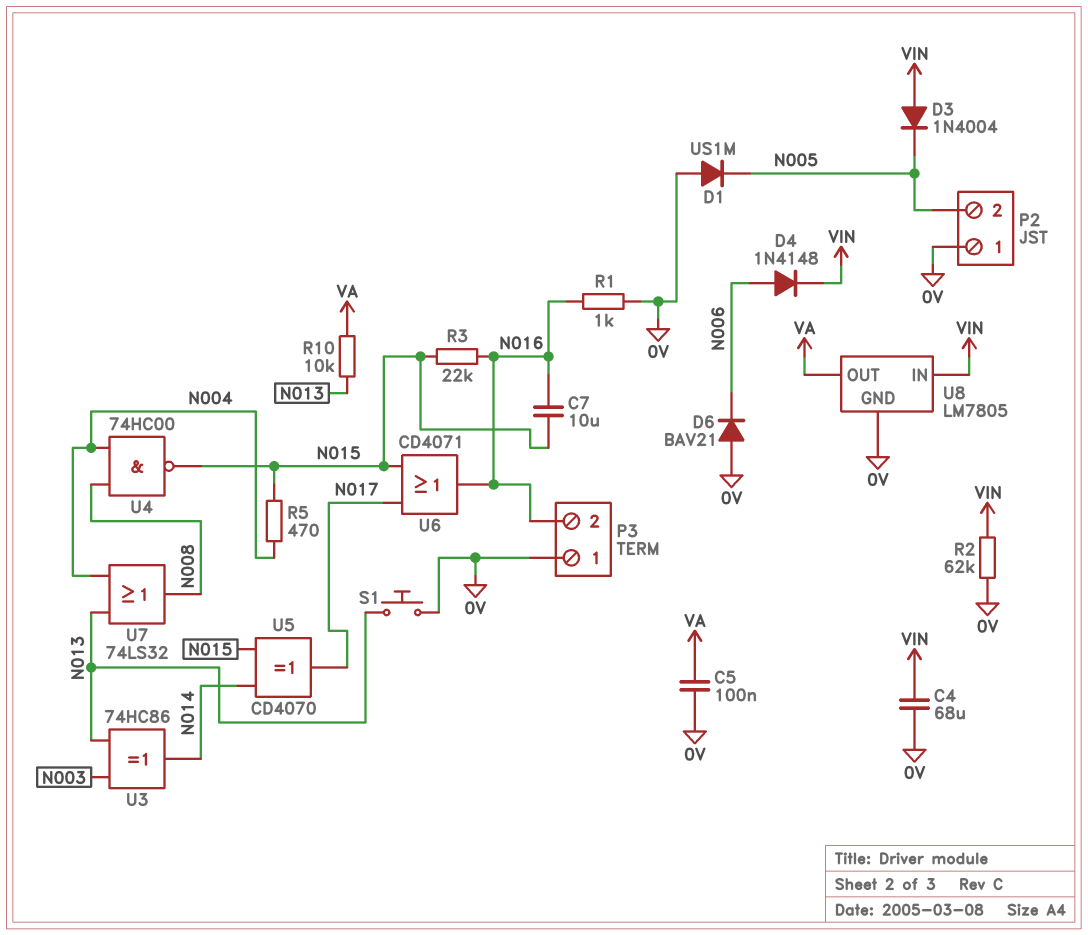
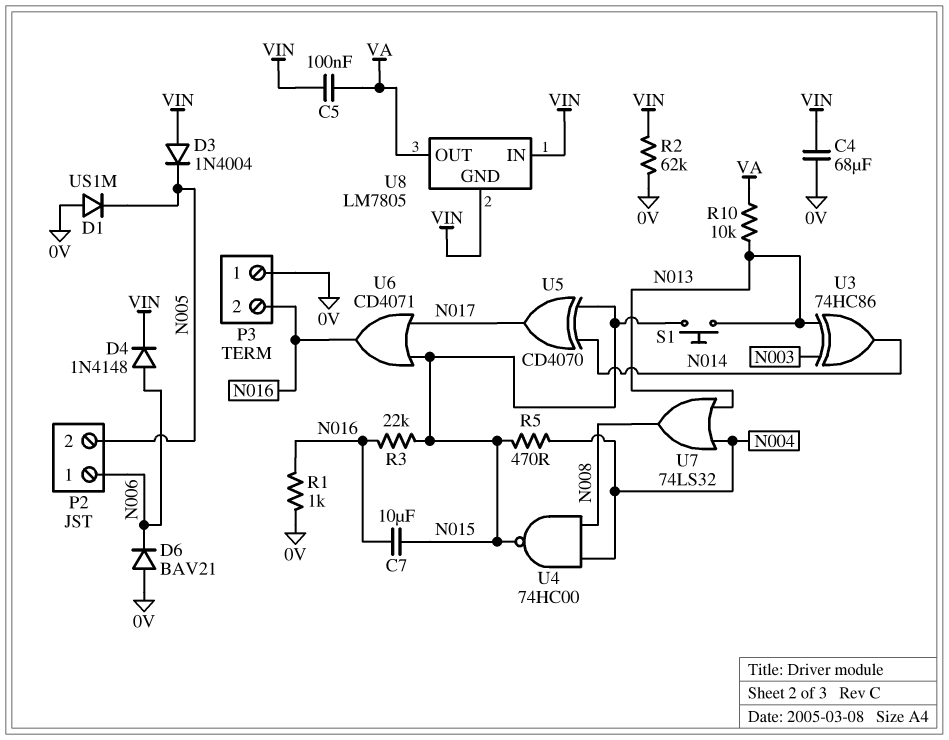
C5: 100nF (0V, VA) -> 100nF (VA, VIN)
P2 pin 1: 0V -> N006
S1: button (0V, N013) -> button (N013, N015)
U8 pin GND: 0V -> VIN

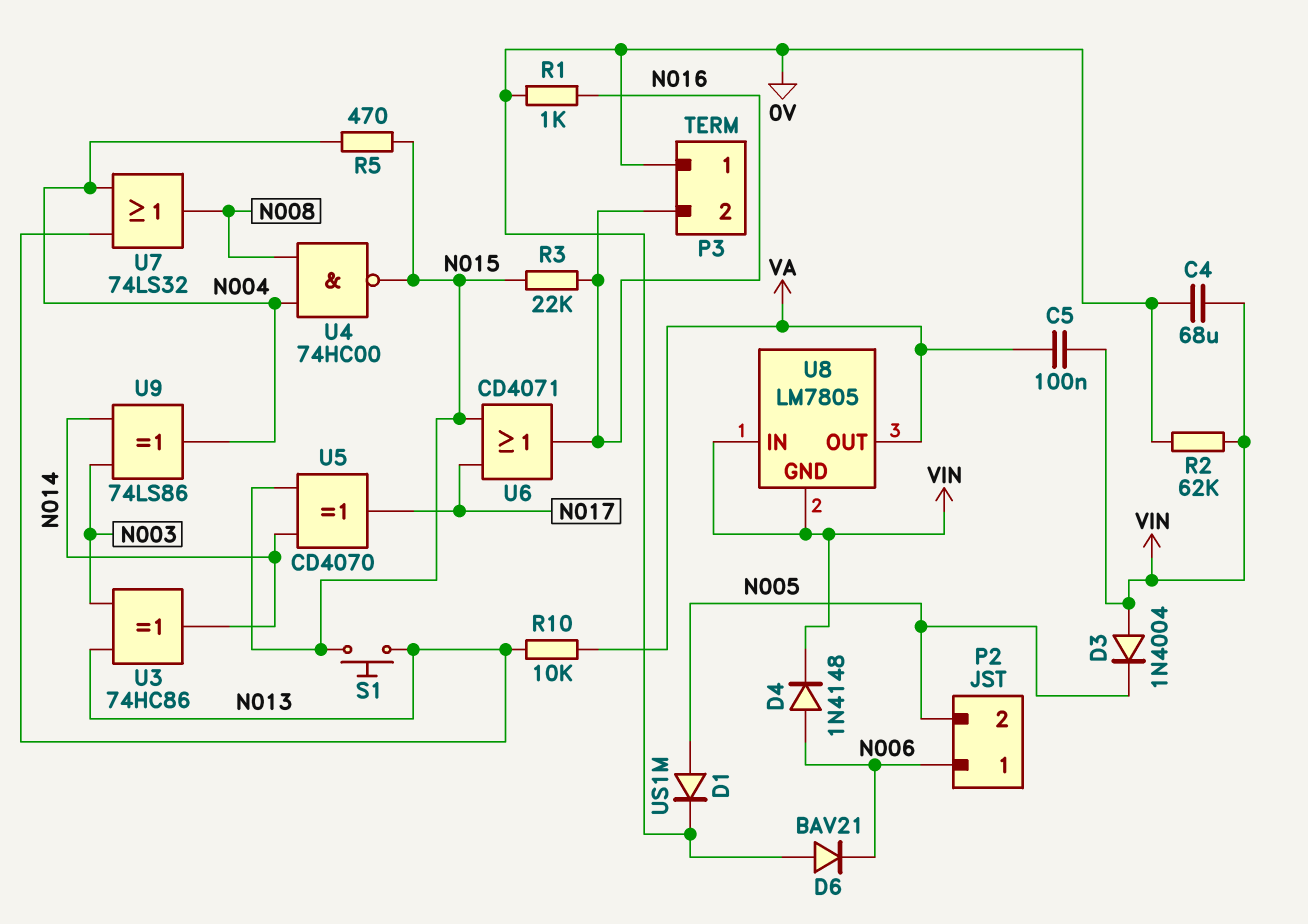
C7: 10uF (N015, N016) -> none
D1: diode US1M (A 0V, K N005) -> diode US1M (A N005, K 0V)
U9: none -> XOR 74LS86 (in N003, in N014, out N004)

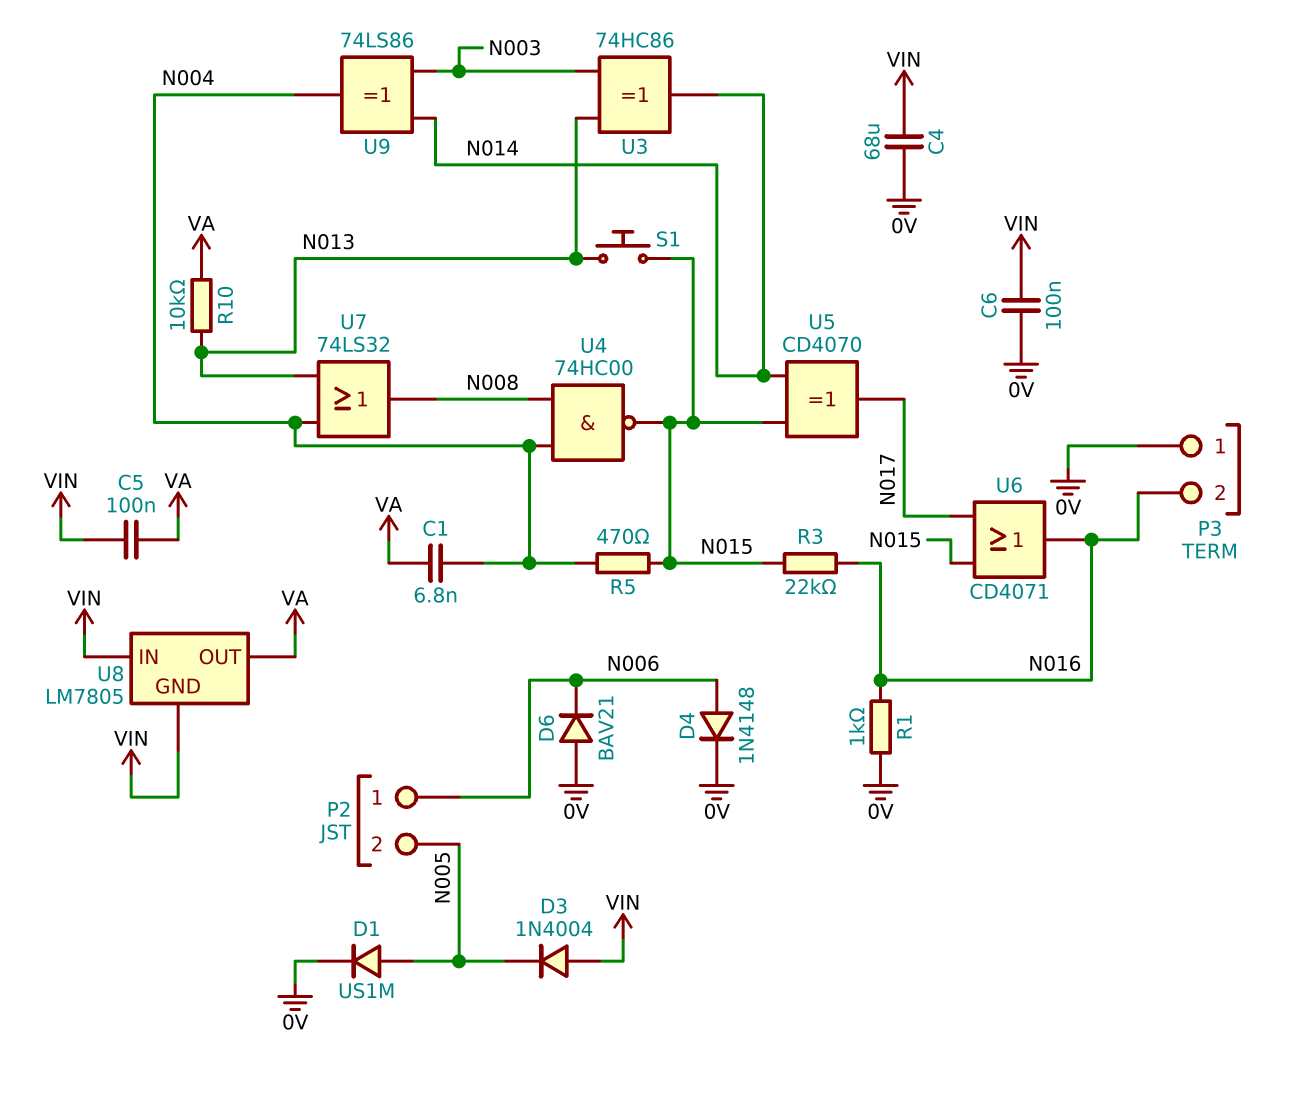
C1: none -> 6.8nF (N004, VA)
C6: none -> 100nF (0V, VIN)
D4: diode 1N4148 (A N006, K VIN) -> diode 1N4148 (A N006, K 0V)
R2: 62k (0V, VIN) -> none

